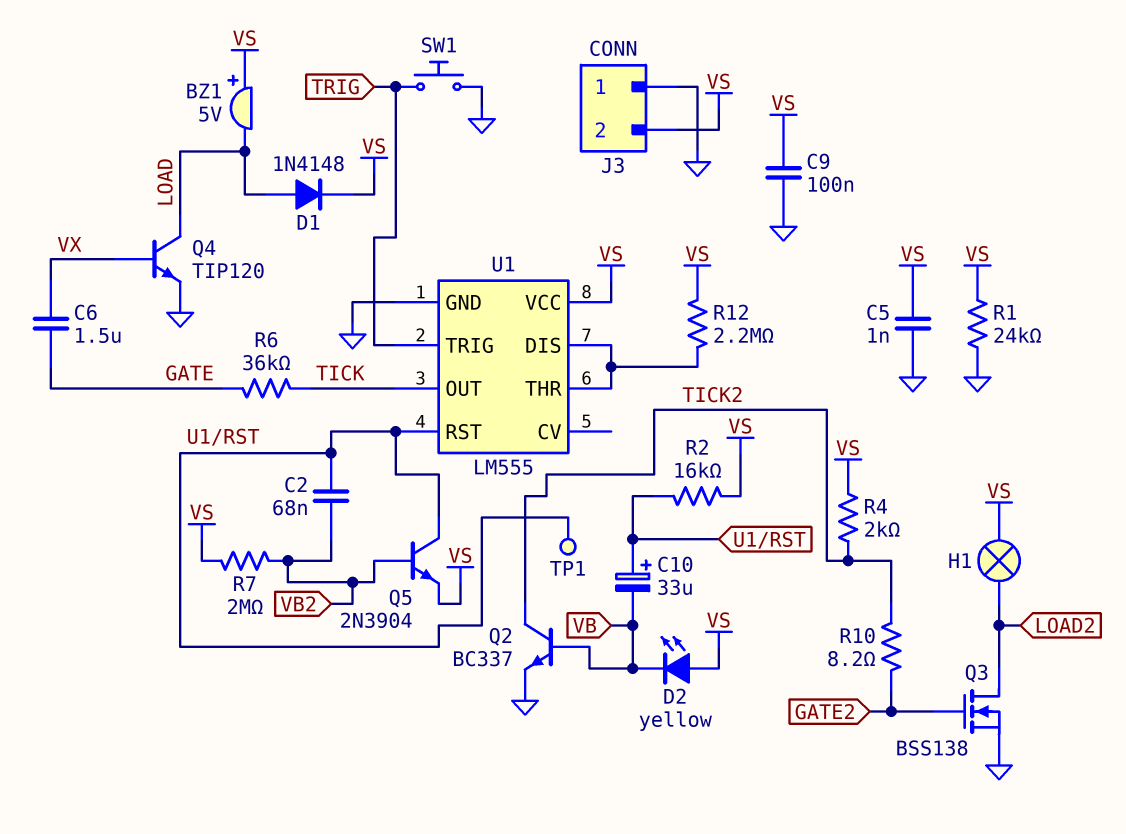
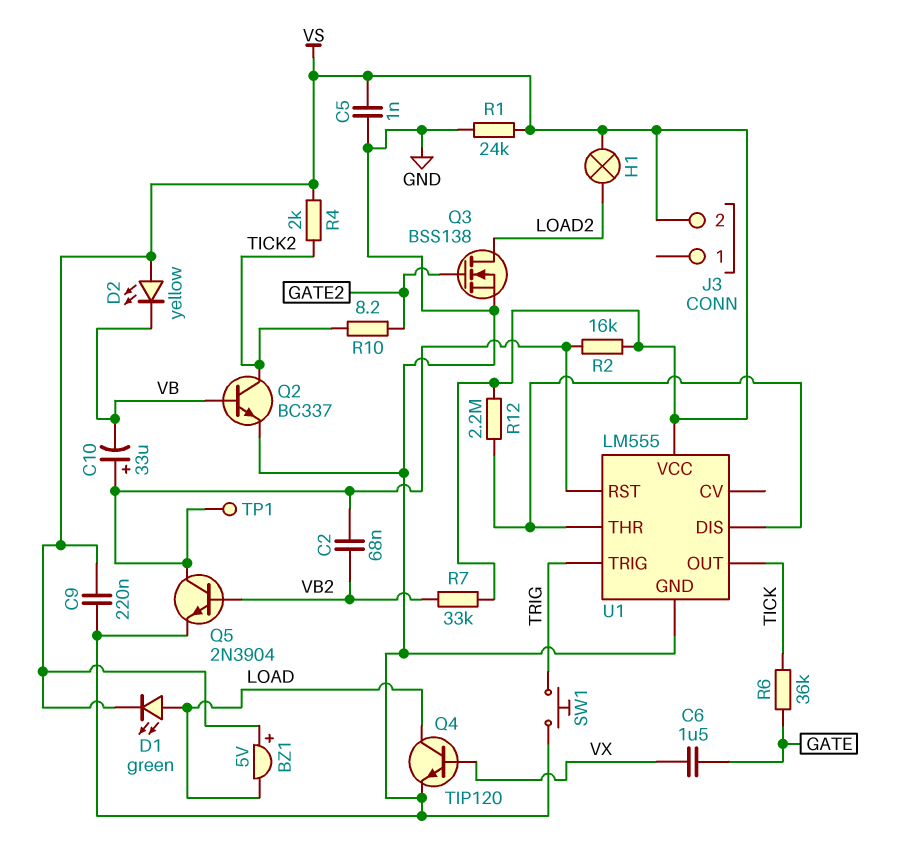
C9: 100nF (GND, VS) -> 220nF (GND, VS)
D1: diode 1N4148 (A LOAD, K VS) -> LED green (A LOAD, K VS)
J3 pin 1: GND -> none
Q5: NPN 2N3904 (B VB2, C U1/RST, E VS) -> NPN 2N3904 (B VB2, C U1/RST, E GND)
R7: 2M (VB2, VS) -> 33k (VB2, VS)

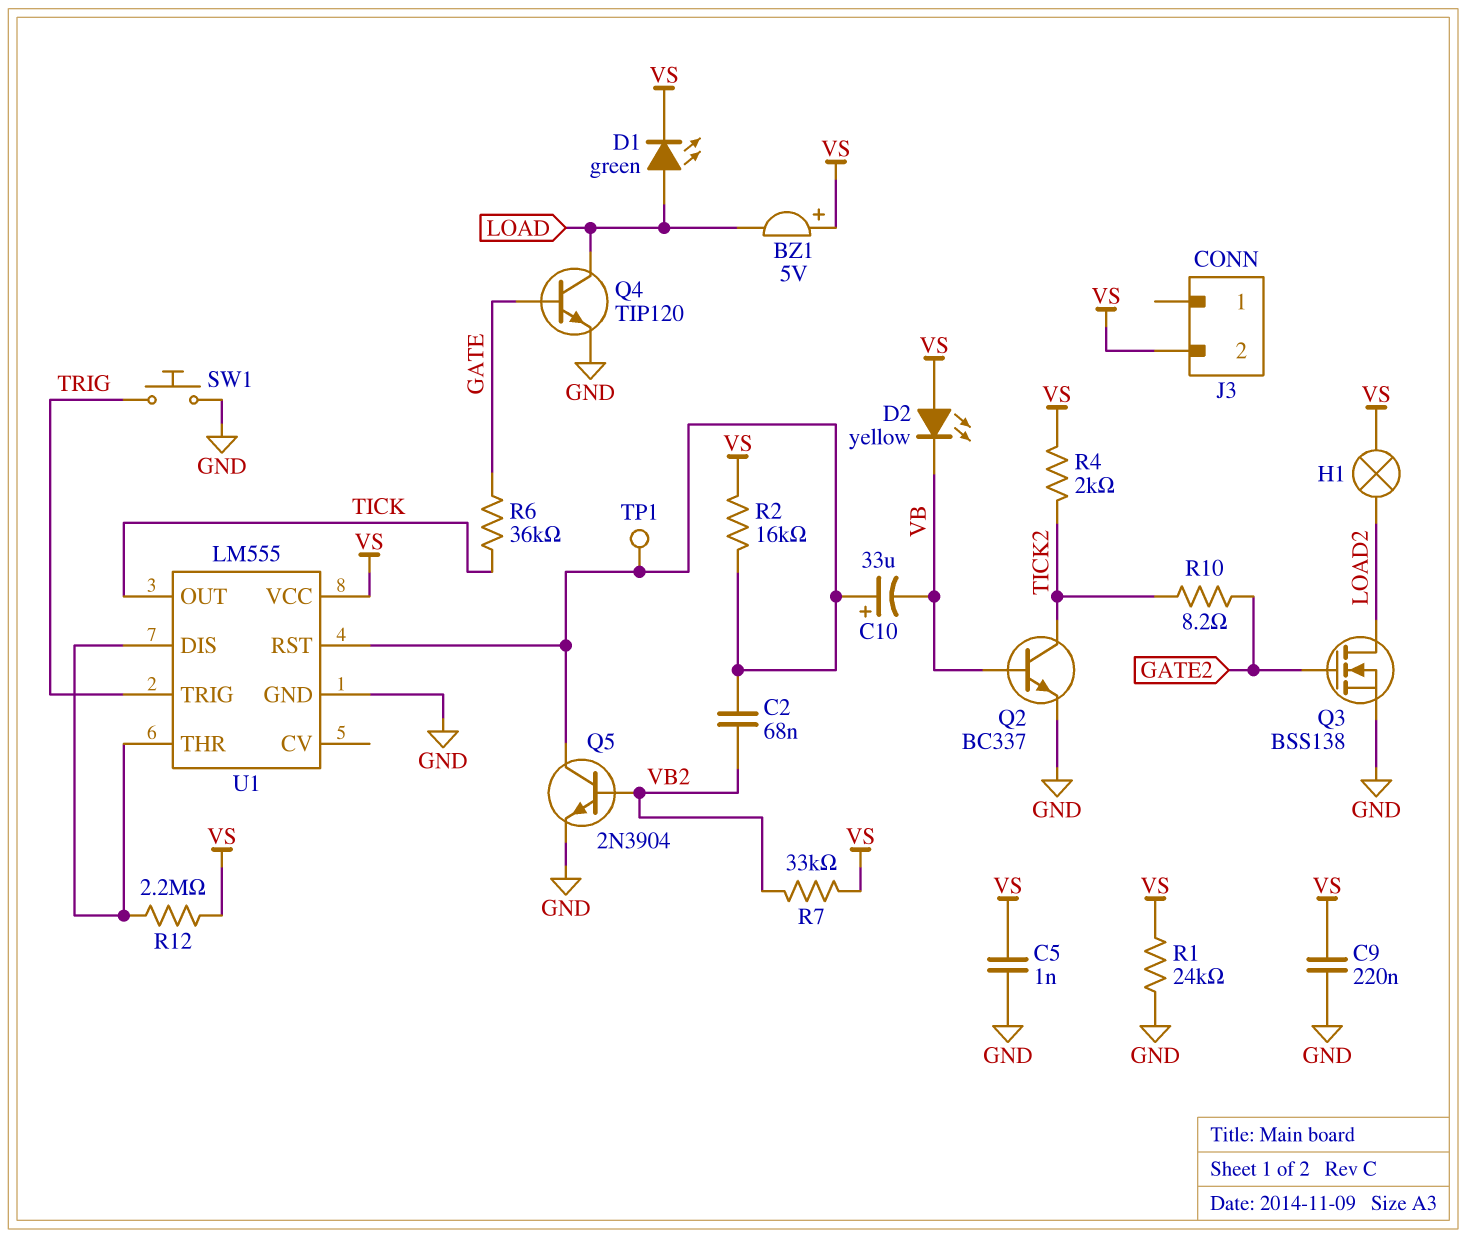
C6: 1.5uF (GATE, VX) -> none
Q4: NPN TIP120 (B VX, C LOAD, E GND) -> NPN TIP120 (B GATE, C LOAD, E GND)

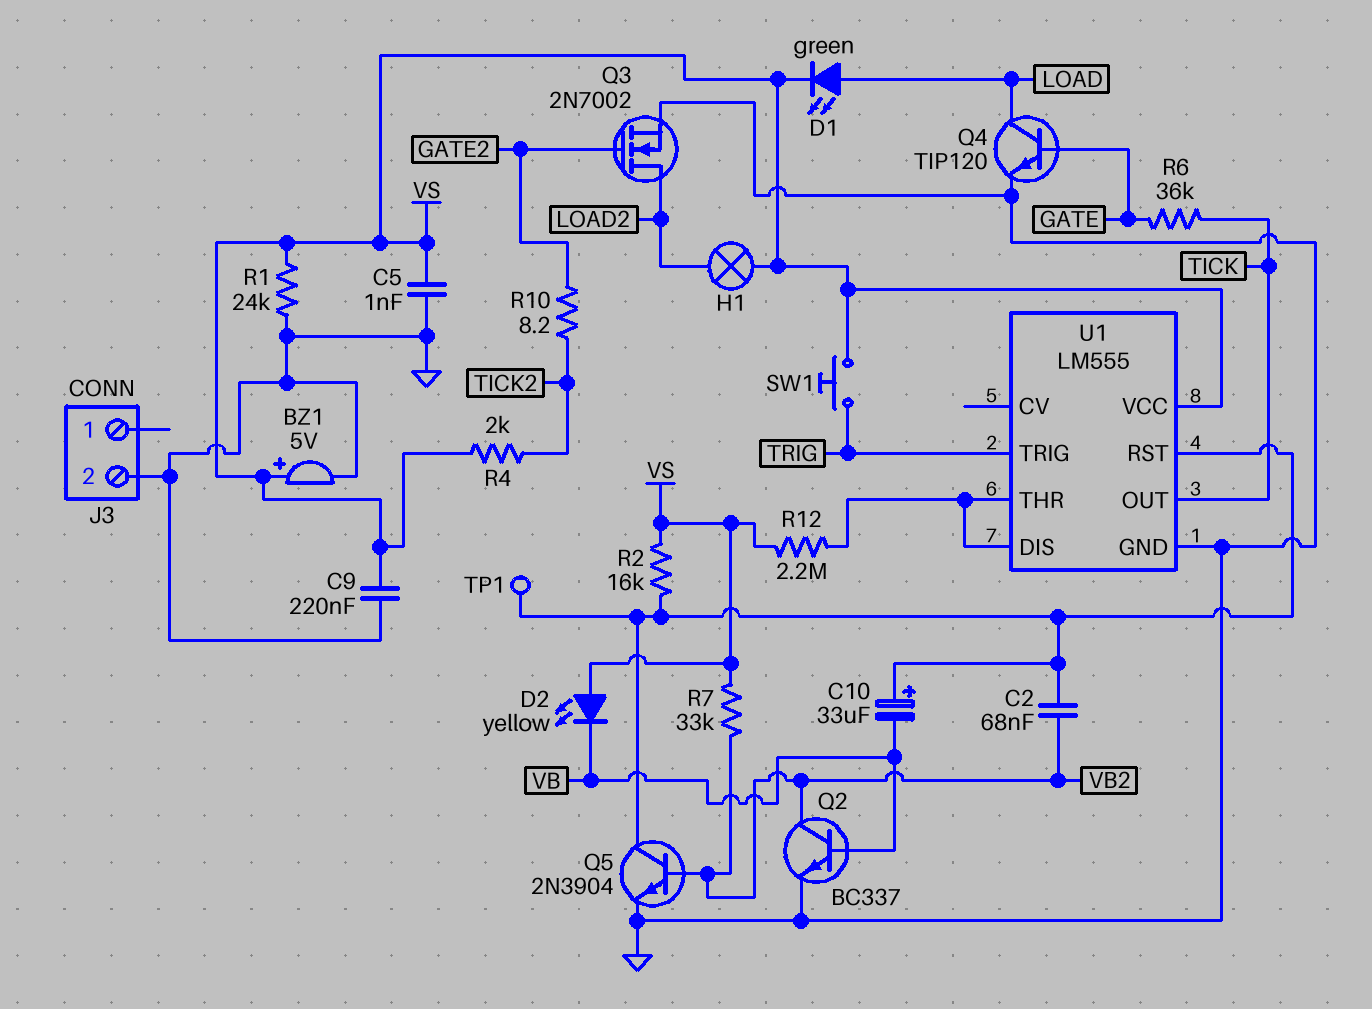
BZ1: buzzer 5V (plus VS, minus LOAD) -> buzzer 5V (plus VS, minus GND)
J3 pin 2: VS -> GND
Q2: NPN BC337 (B VB, C TICK2, E GND) -> NPN BC337 (B VB, C VB2, E GND)
Q3: NMOS BSS138 (G GATE2, D LOAD2, S GND) -> NMOS 2N7002 (G GATE2, D LOAD2, S GND)
SW1: button (GND, TRIG) -> button (TRIG, VS)

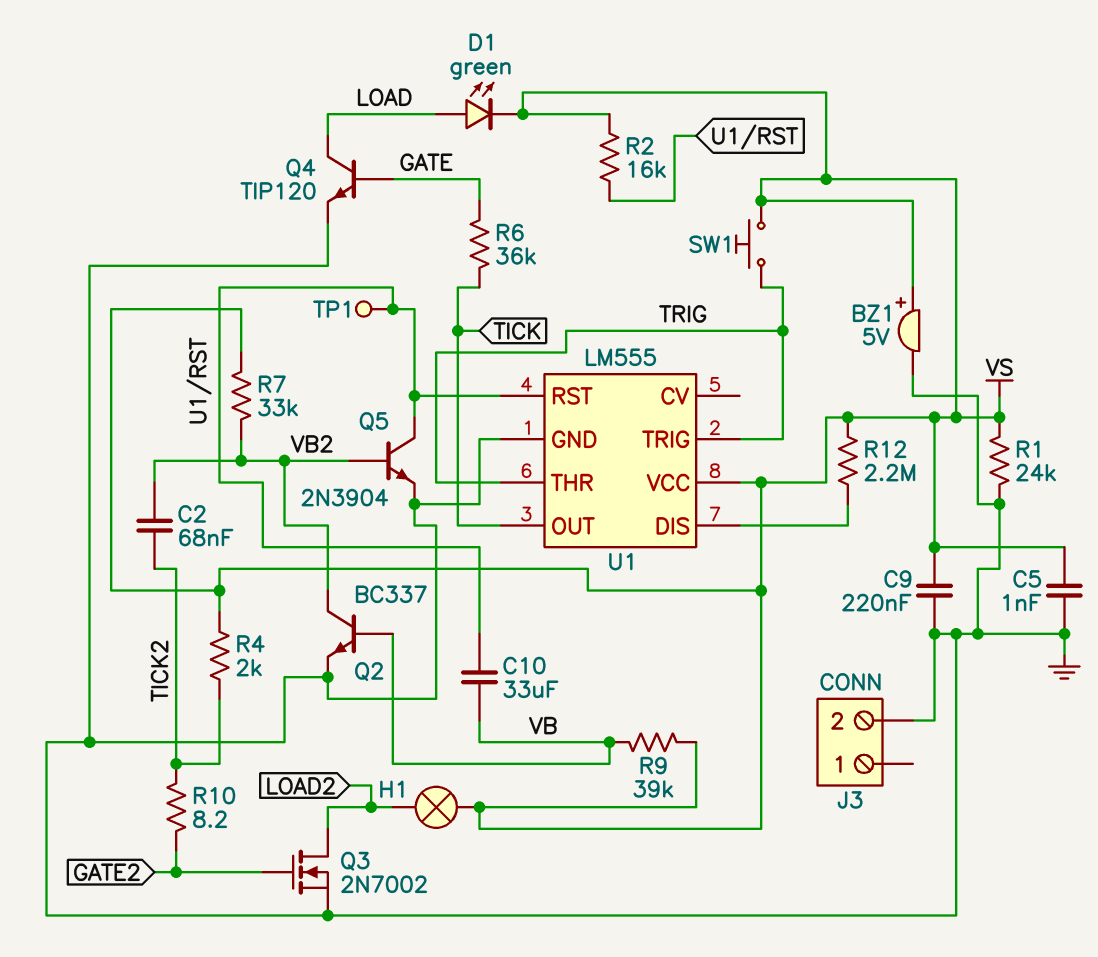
C2: 68nF (U1/RST, VB2) -> 68nF (TICK2, VB2)
C10: 33uF (plus U1/RST, minus VB) -> 33uF (U1/RST, VB)
D2: LED yellow (A VS, K VB) -> none
R9: none -> 39k (VB, VS)
U1 pin THR: U1/DIS -> TRIG

